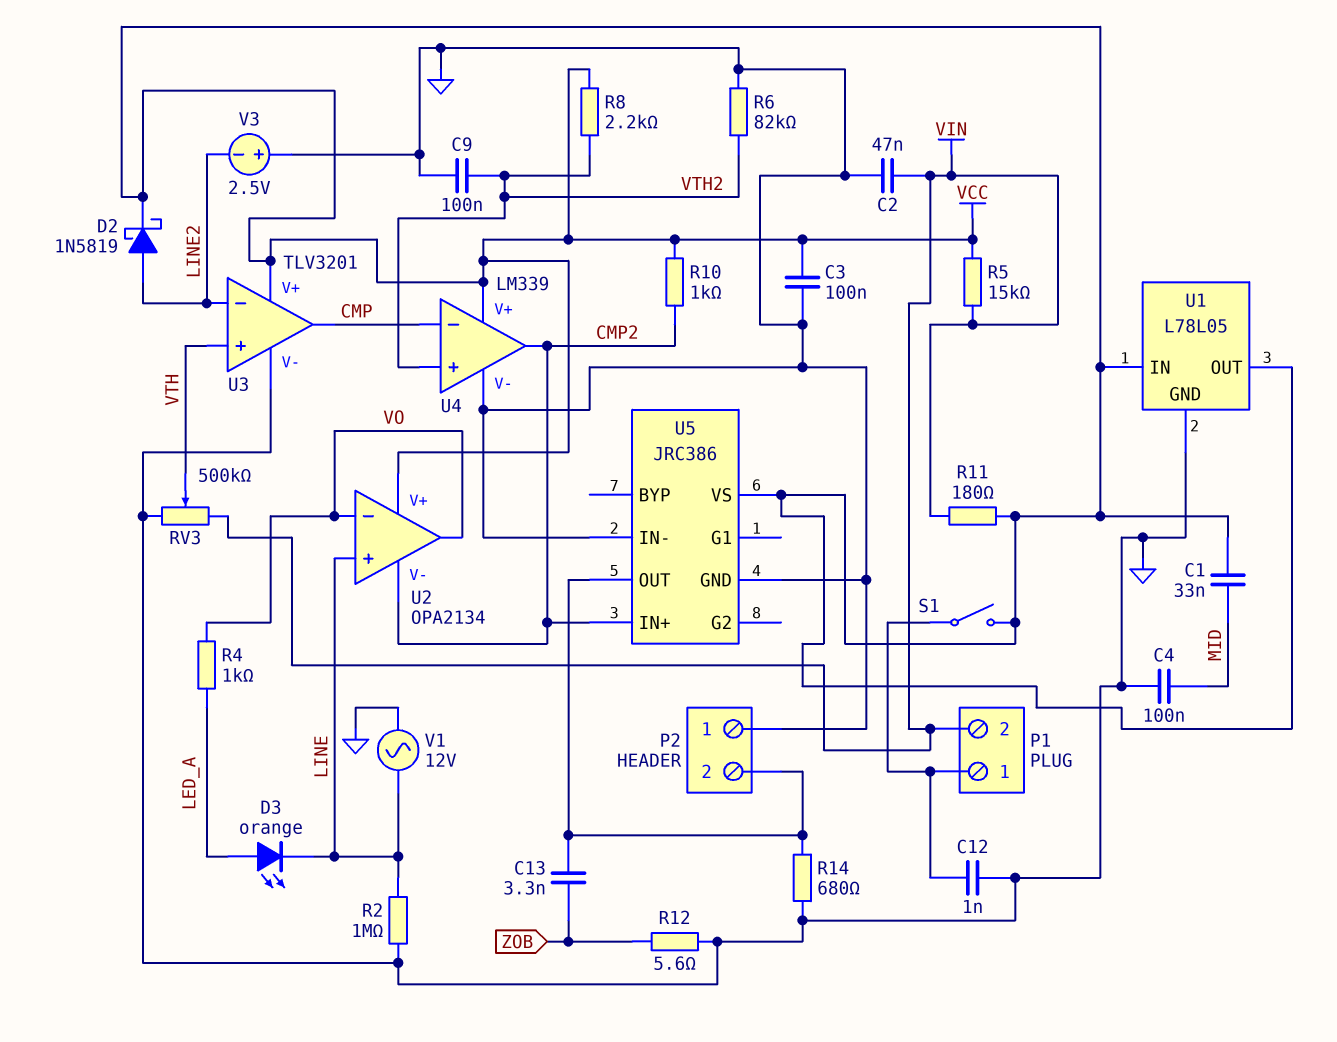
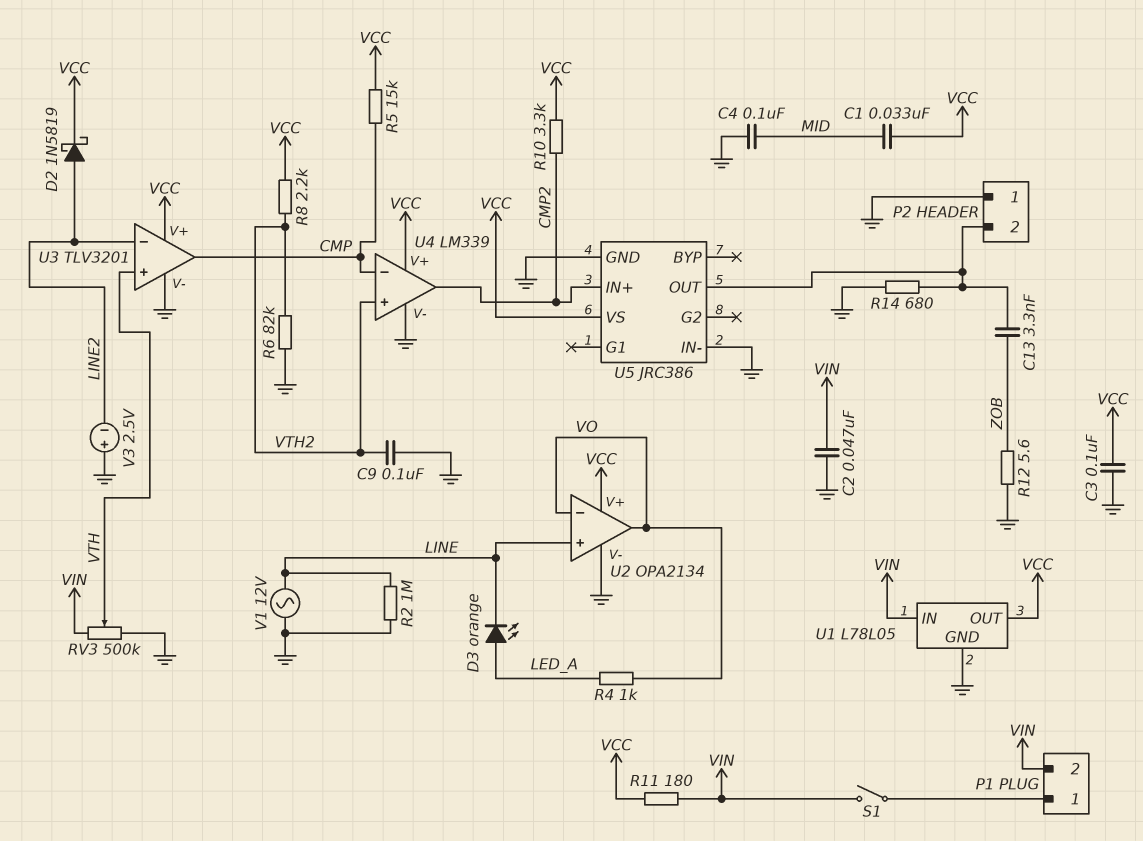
C12: 1nF (GND, P1/1) -> none
R5: 15k (VCC, VIN) -> 15k (CMP, VCC)
R10: 1k (CMP2, VCC) -> 3.3k (CMP2, VCC)
S1: switch (P1/1, VCC) -> switch (P1/1, VIN)
U1 pin IN: VCC -> VIN
U2 pin V-: CMP2 -> GND

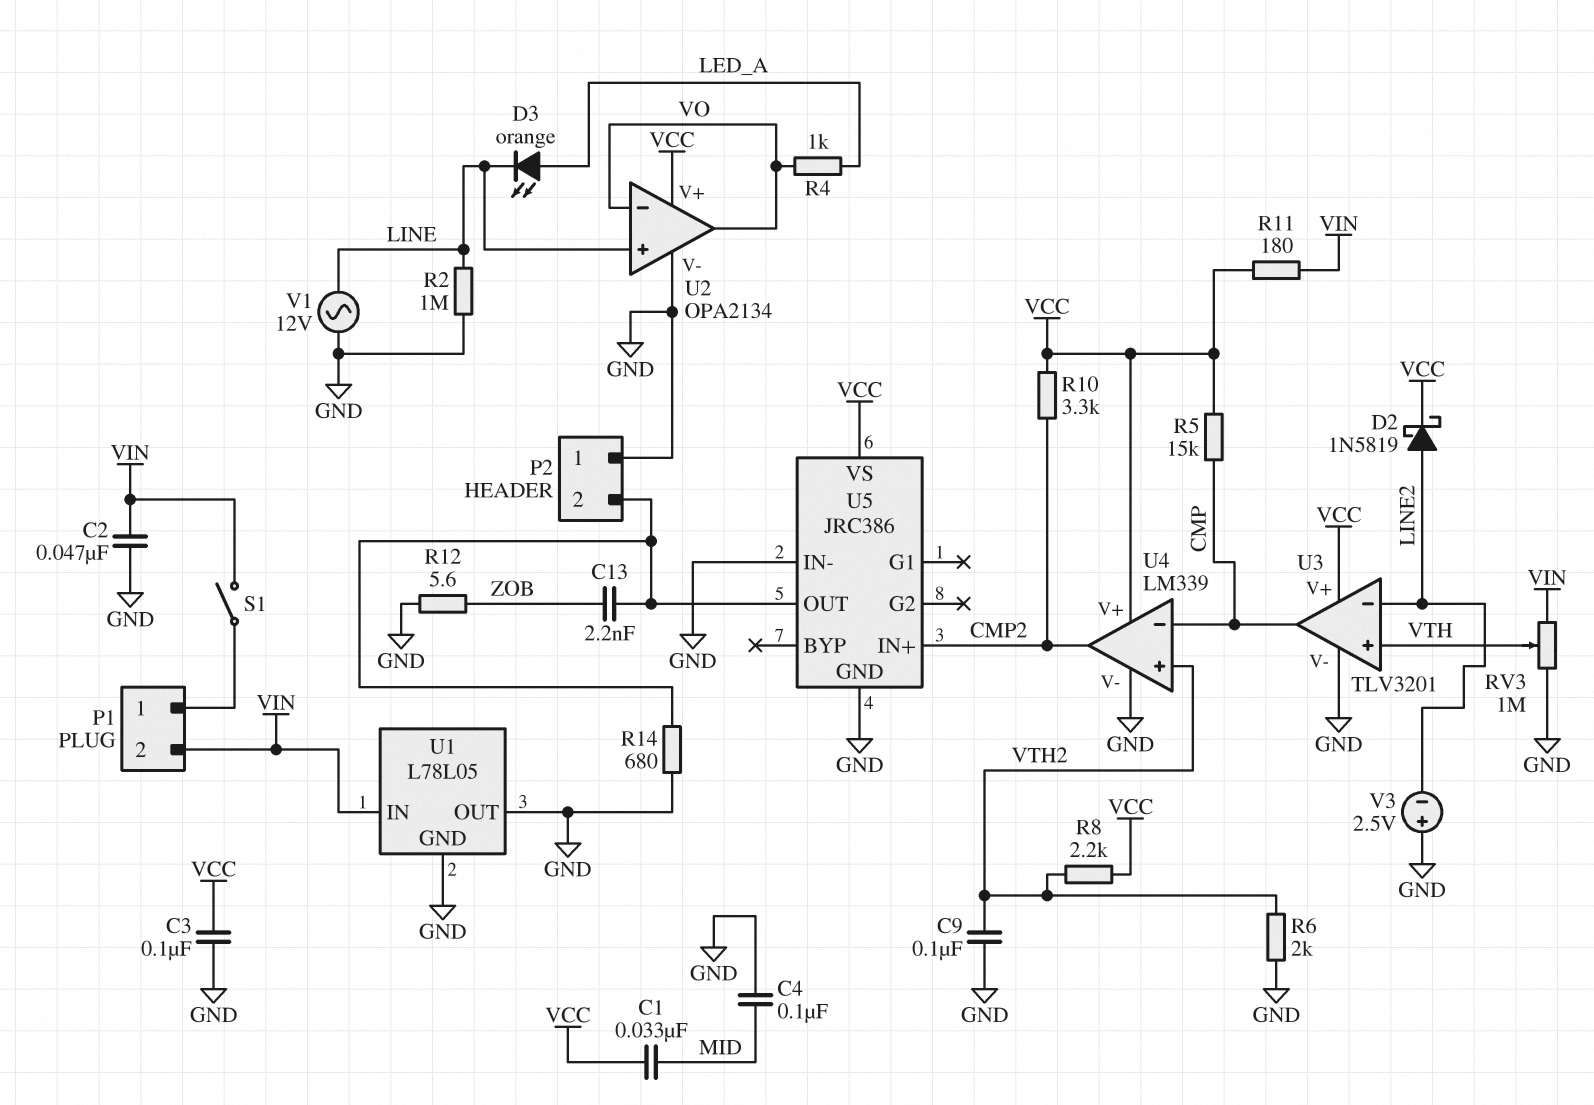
C13: 3.3nF (P2/2, ZOB) -> 2.2nF (P2/2, ZOB)
R6: 82k (GND, VTH2) -> 2k (GND, VTH2)
RV3: 500k (GND, VIN, wiper VTH) -> 1M (GND, VIN, wiper VTH)
U1 pin OUT: VCC -> GND

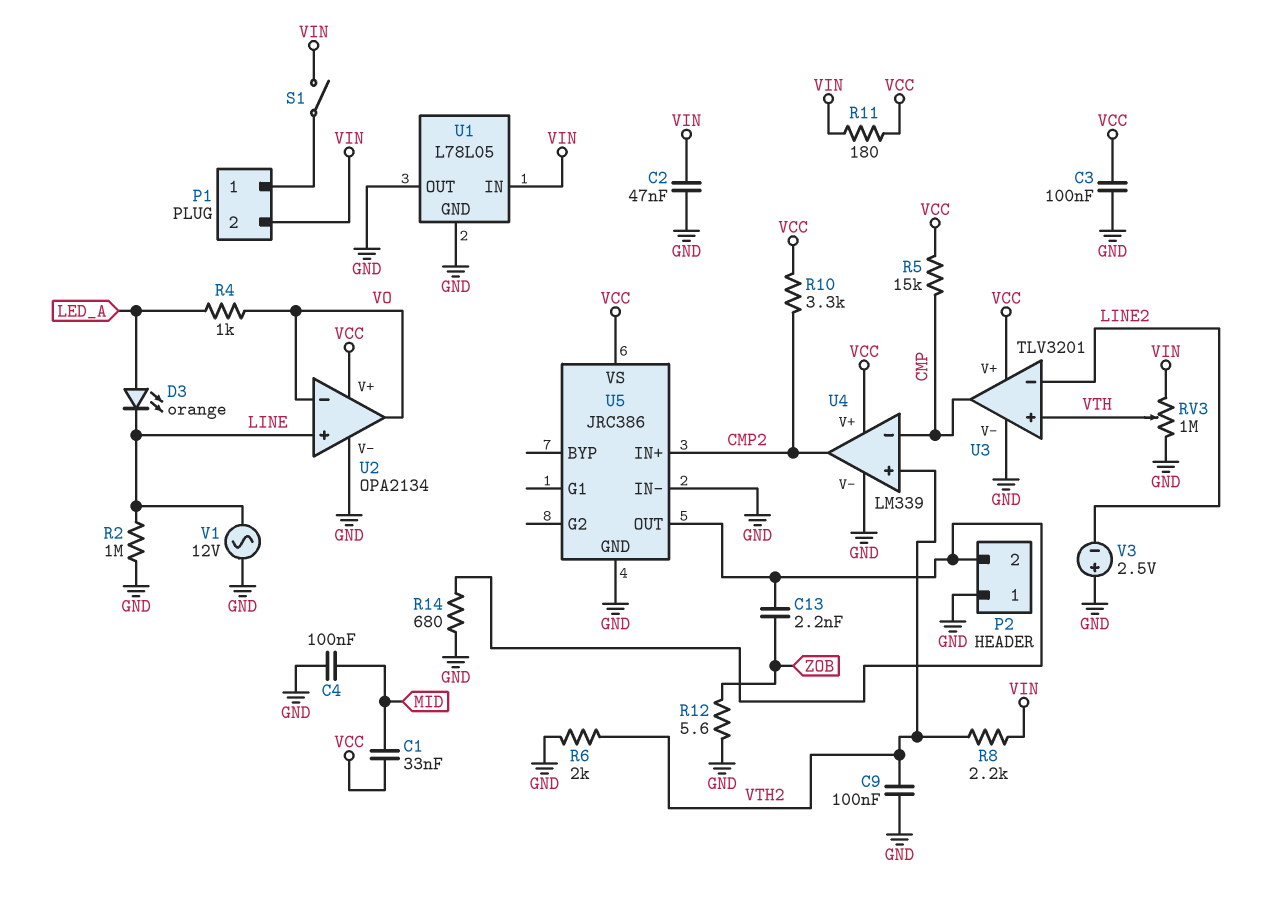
D2: schottky 1N5819 (A LINE2, K VCC) -> none
R8: 2.2k (VCC, VTH2) -> 2.2k (VIN, VTH2)

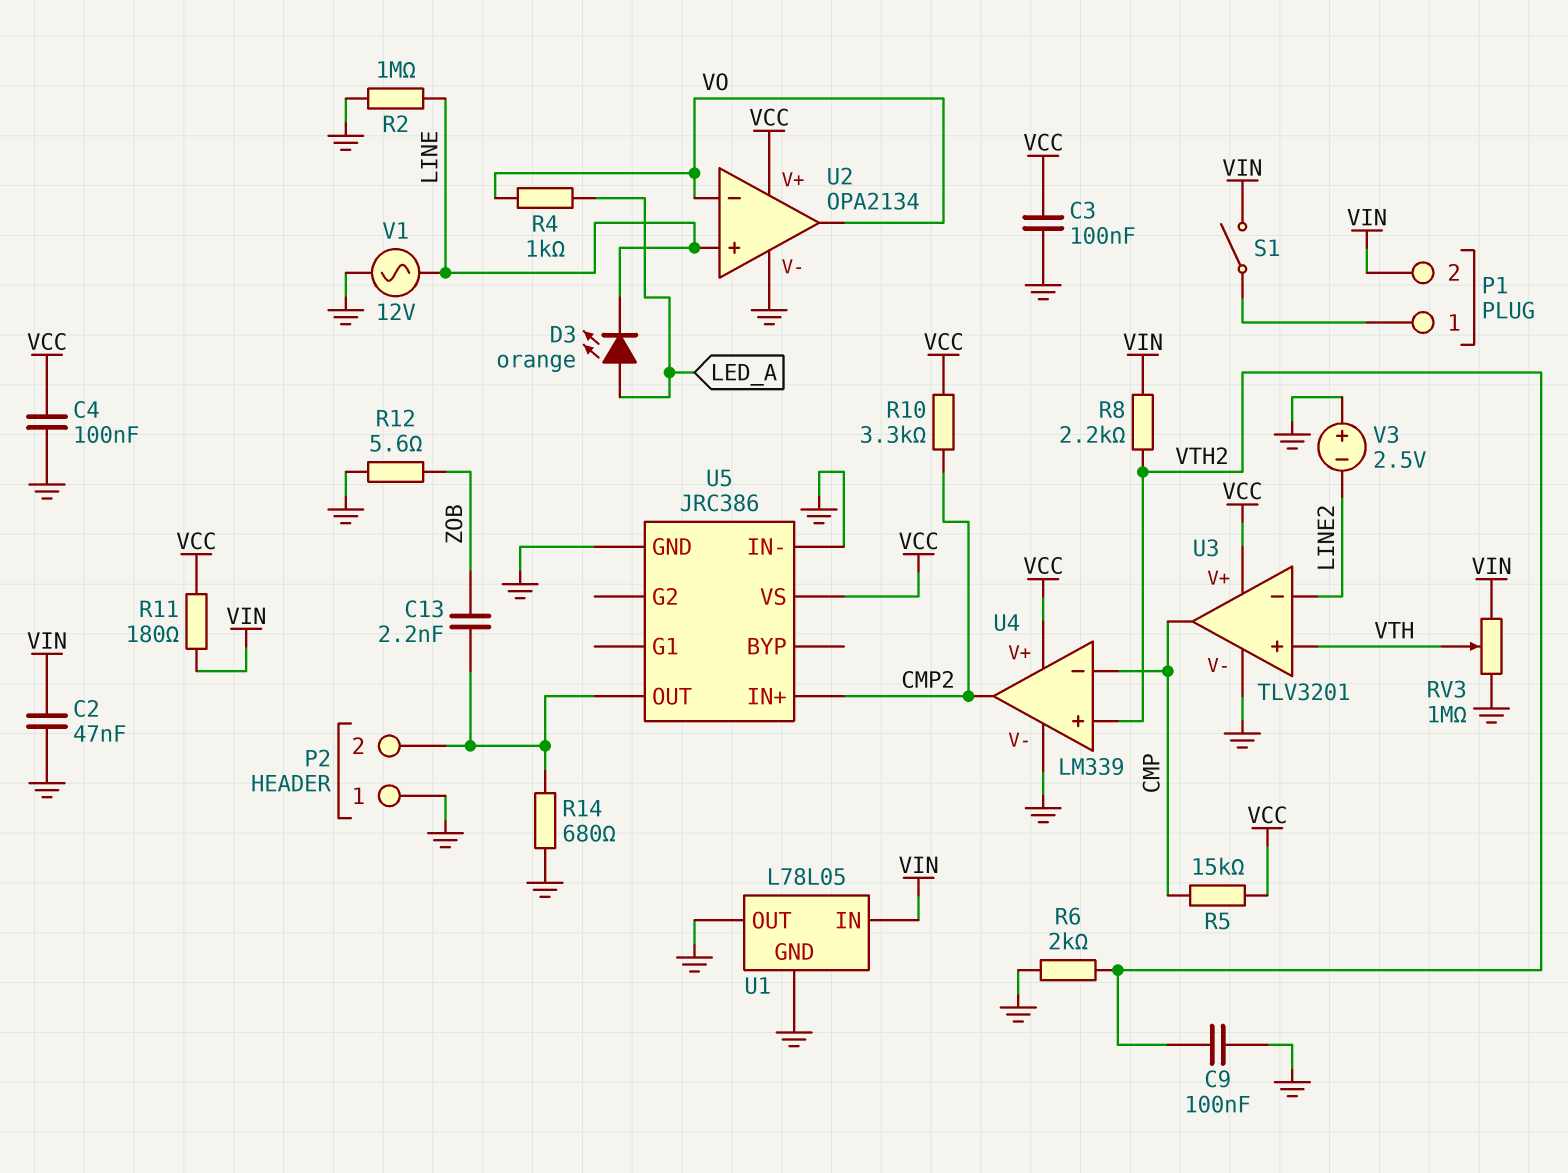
C1: 33nF (MID, VCC) -> none
C4: 100nF (GND, MID) -> 100nF (GND, VCC)

